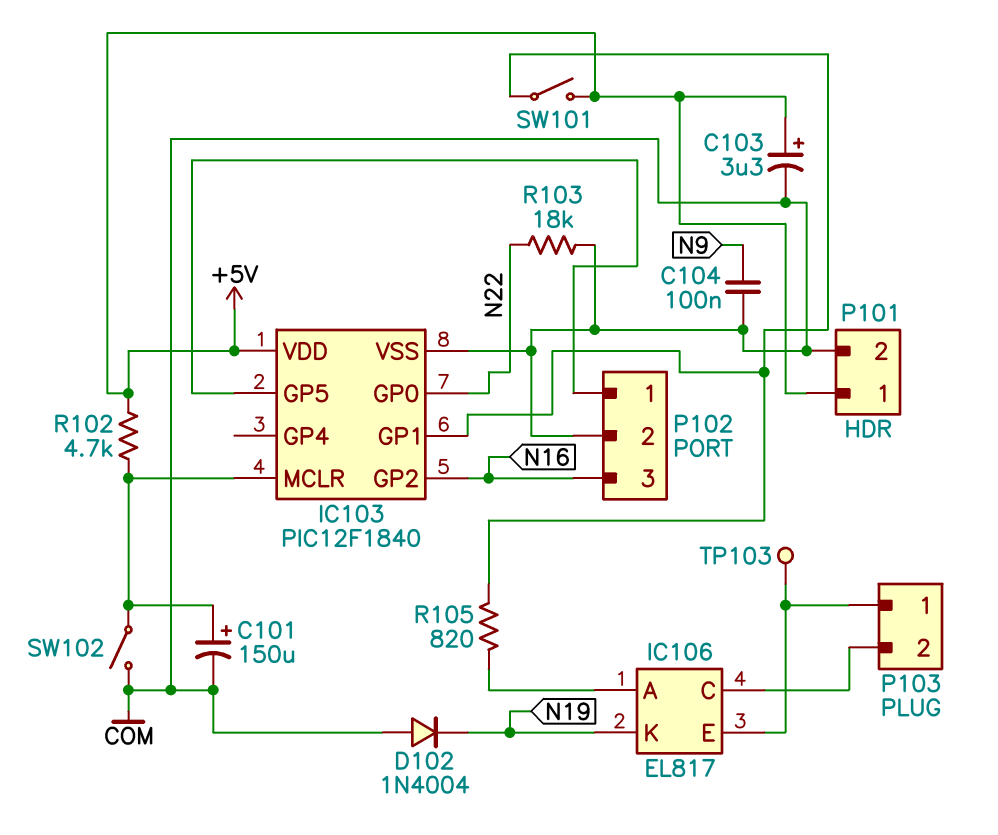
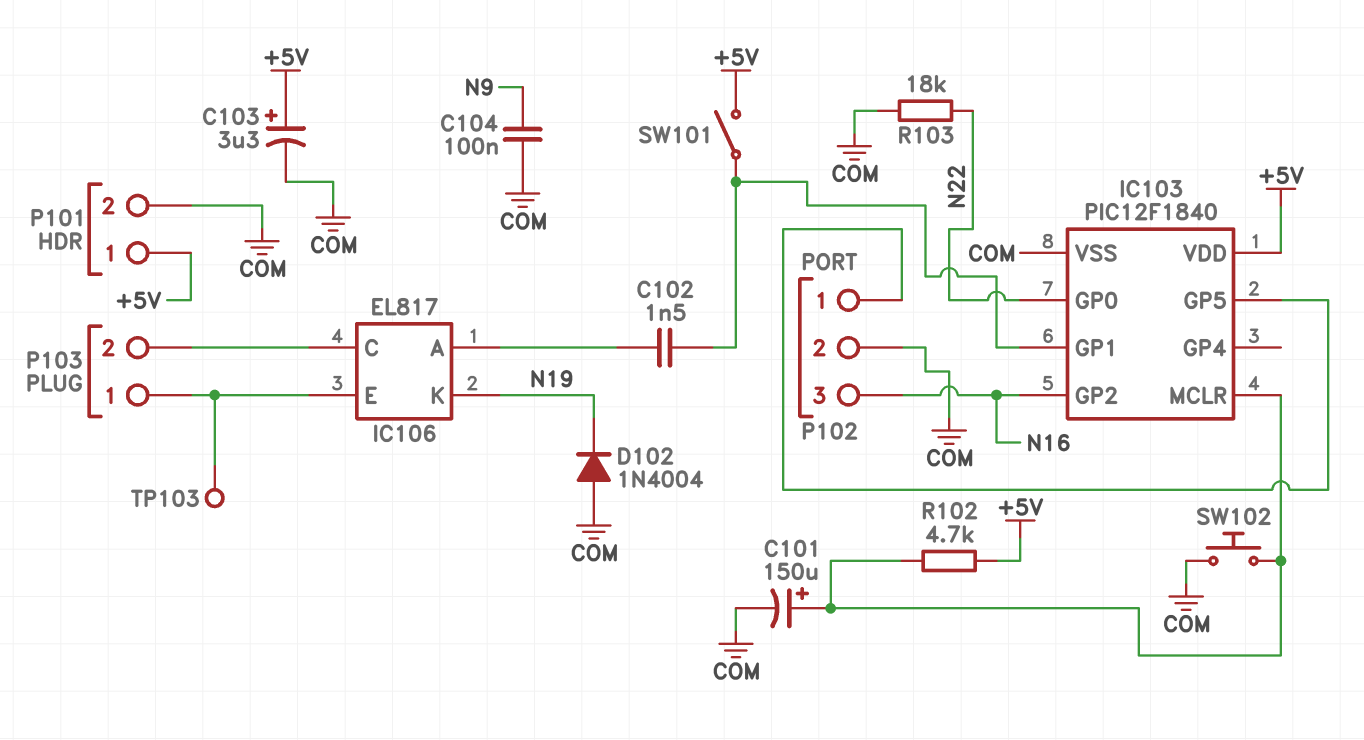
C102: none -> 1.5nF (IC103/GP1, IC106/A)
R105: 820 (IC103/GP1, IC106/A) -> none
SW102: switch (COM, IC103/MCLR) -> button (COM, IC103/MCLR)

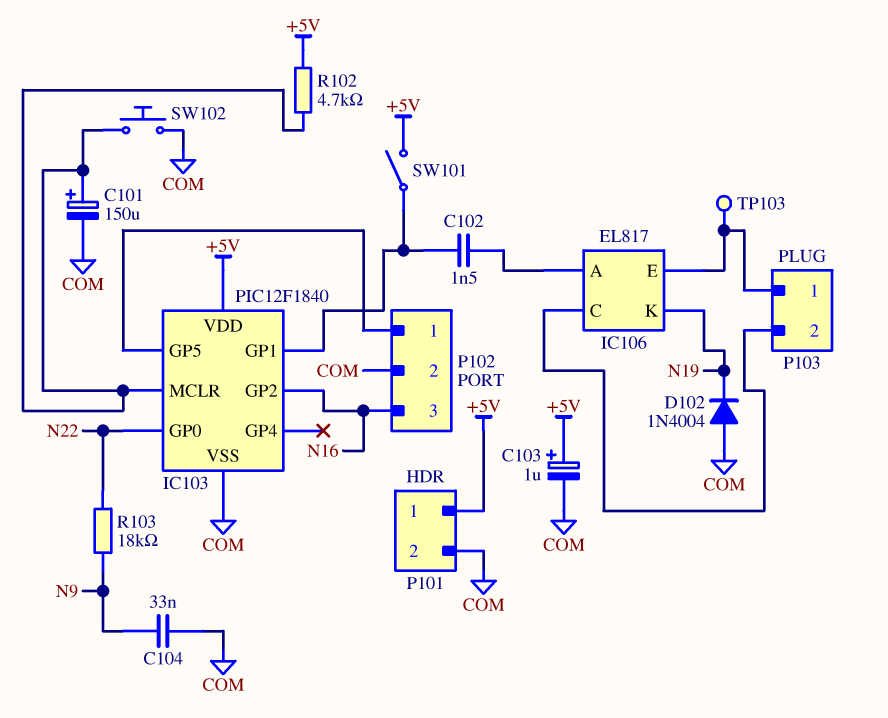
C103: 3.3uF (plus +5V, minus COM) -> 1uF (plus +5V, minus COM)
C104: 100nF (COM, N9) -> 33nF (COM, N9)
R103: 18k (COM, N22) -> 18k (N9, N22)

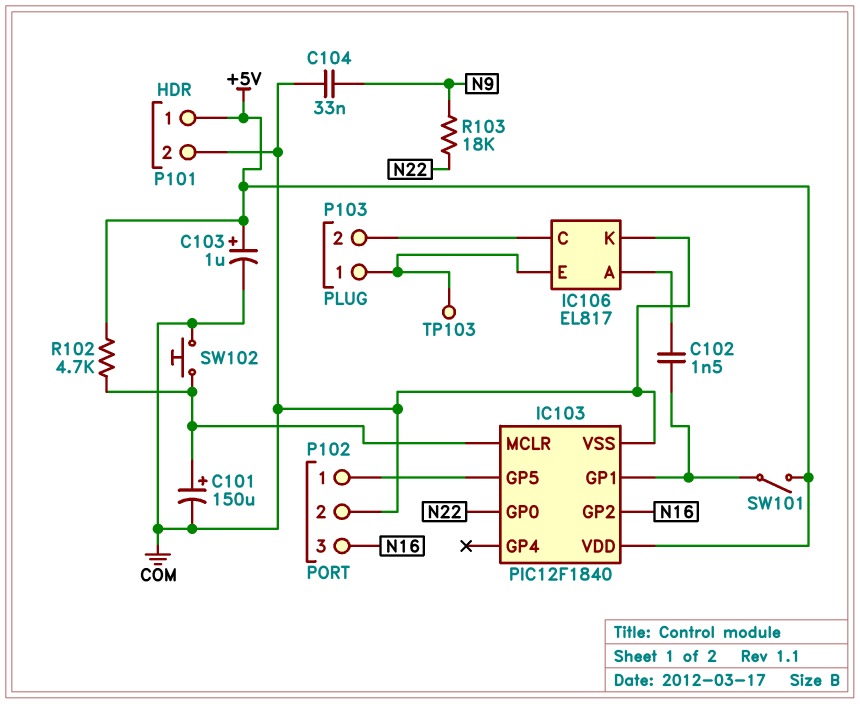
D102: diode 1N4004 (A COM, K N19) -> none
IC106 pin K: N19 -> COM

